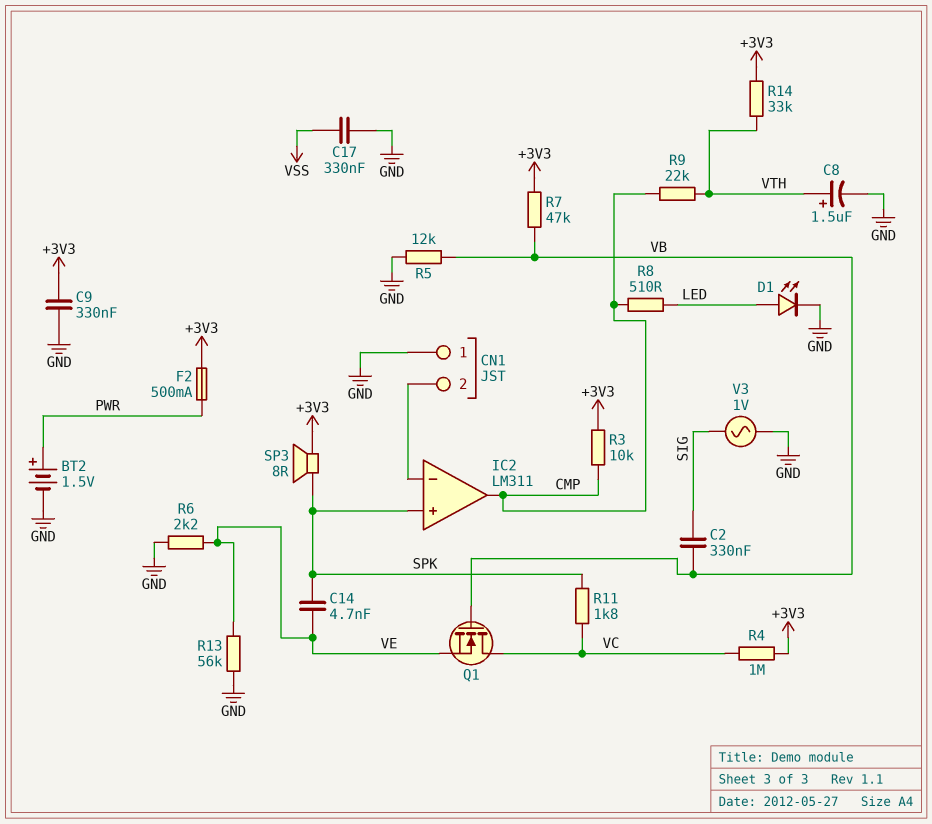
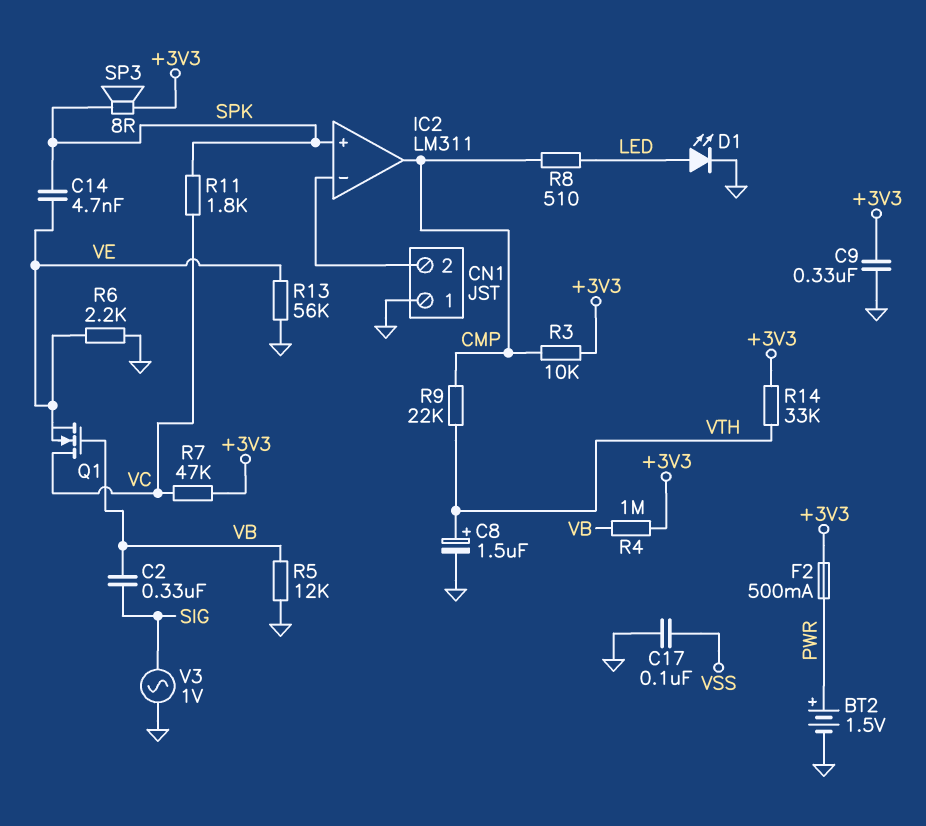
C17: 330nF (GND, VSS) -> 100nF (GND, VSS)
R4: 1M (+3V3, VC) -> 1M (+3V3, VB)
R7: 47k (+3V3, VB) -> 47k (+3V3, VC)

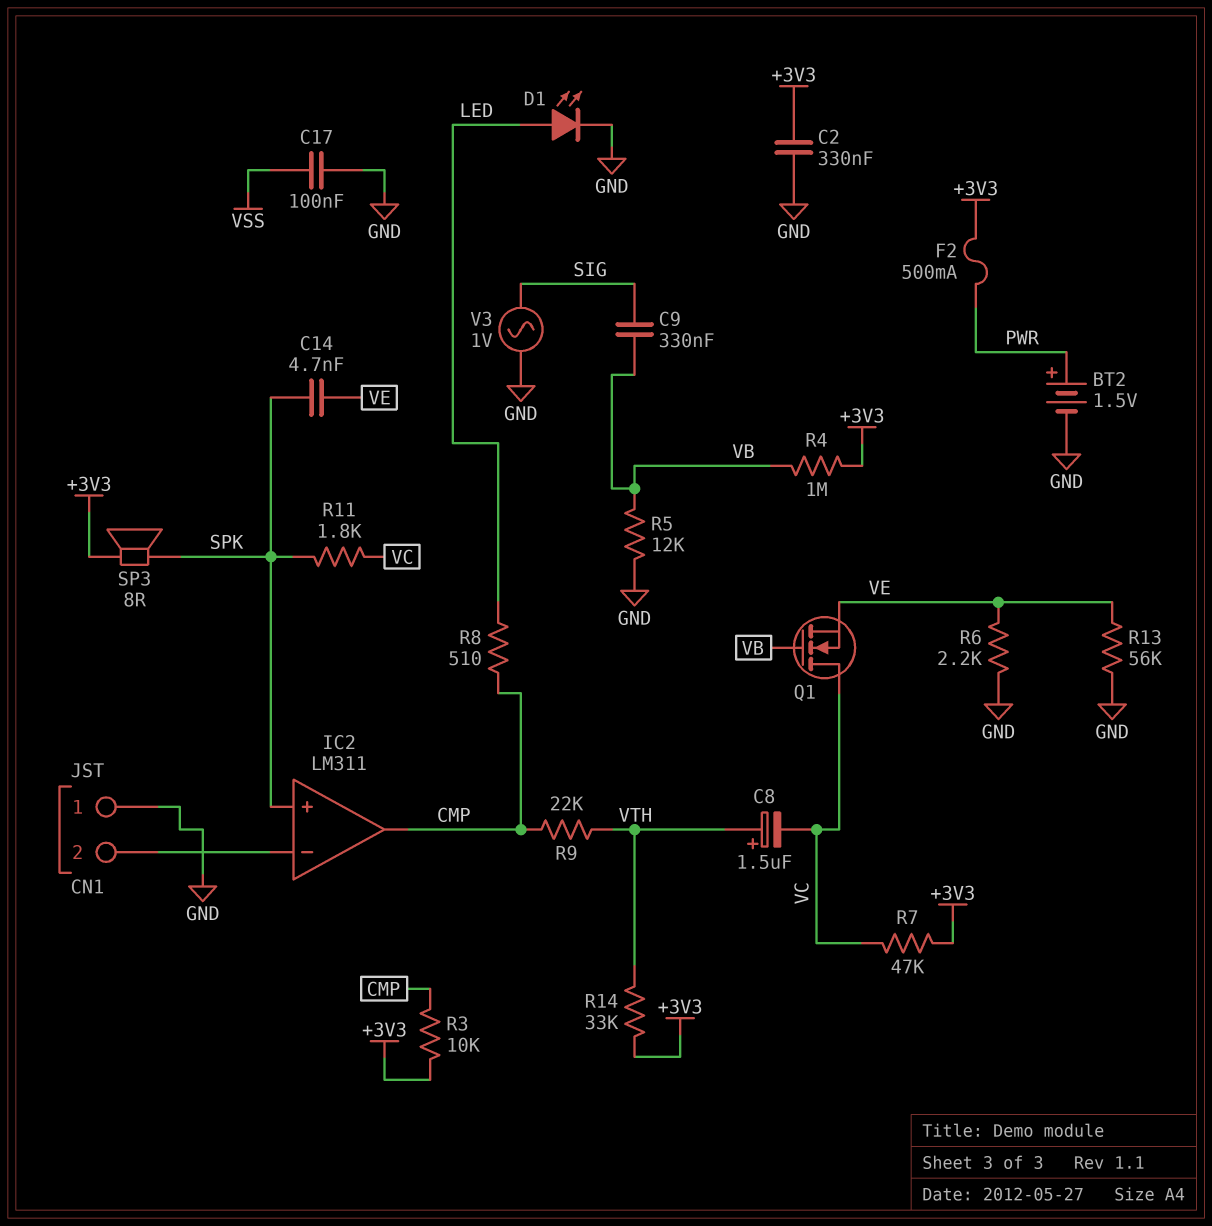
C2: 330nF (SIG, VB) -> 330nF (+3V3, GND)
C8: 1.5uF (plus VTH, minus GND) -> 1.5uF (plus VTH, minus VC)
C9: 330nF (+3V3, GND) -> 330nF (SIG, VB)

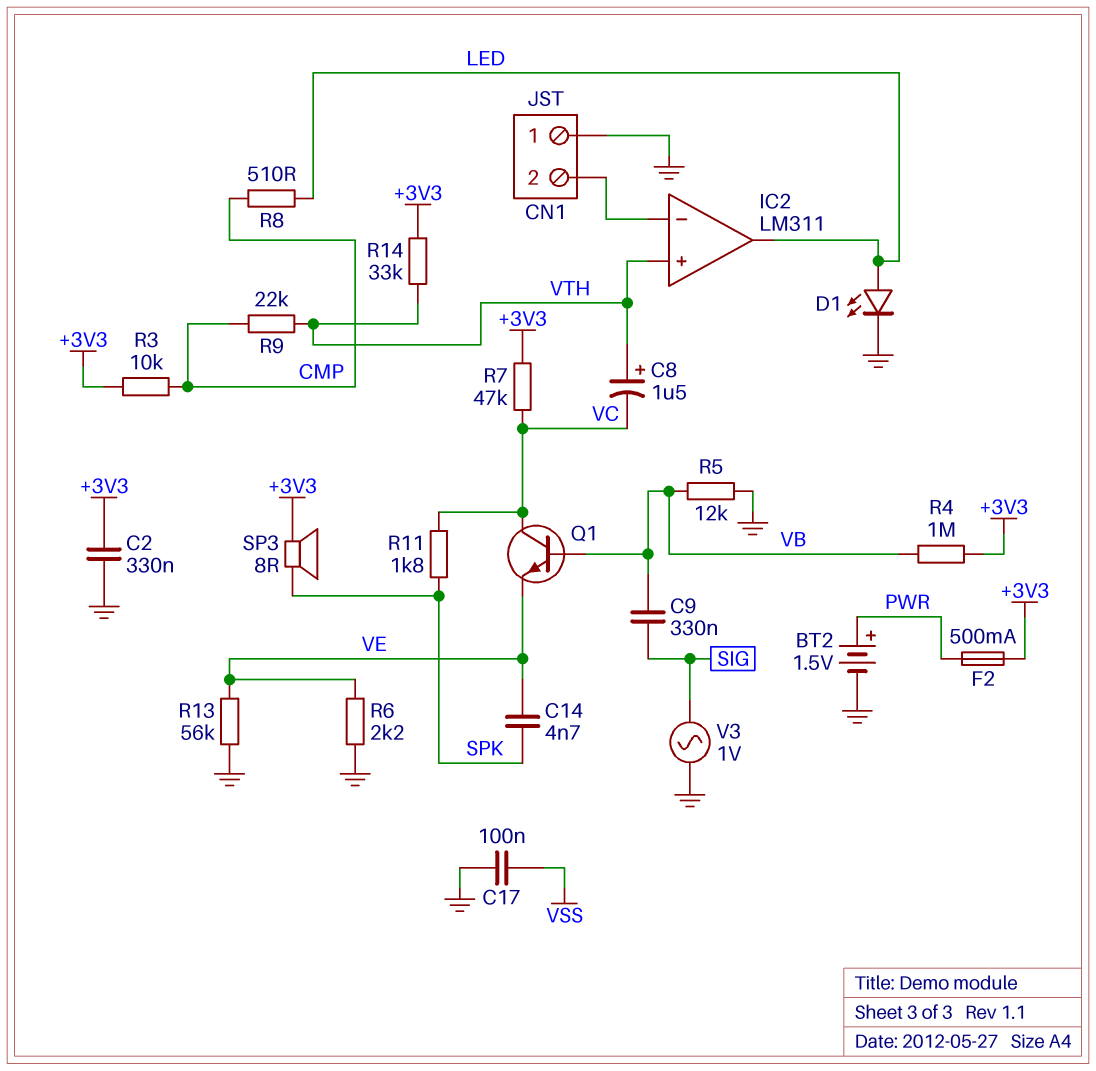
IC2 pin in+: SPK -> VTH
IC2 pin out: CMP -> LED
Q1: NMOS (G VB, D VC, S VE) -> NPN (B VB, C VC, E VE)

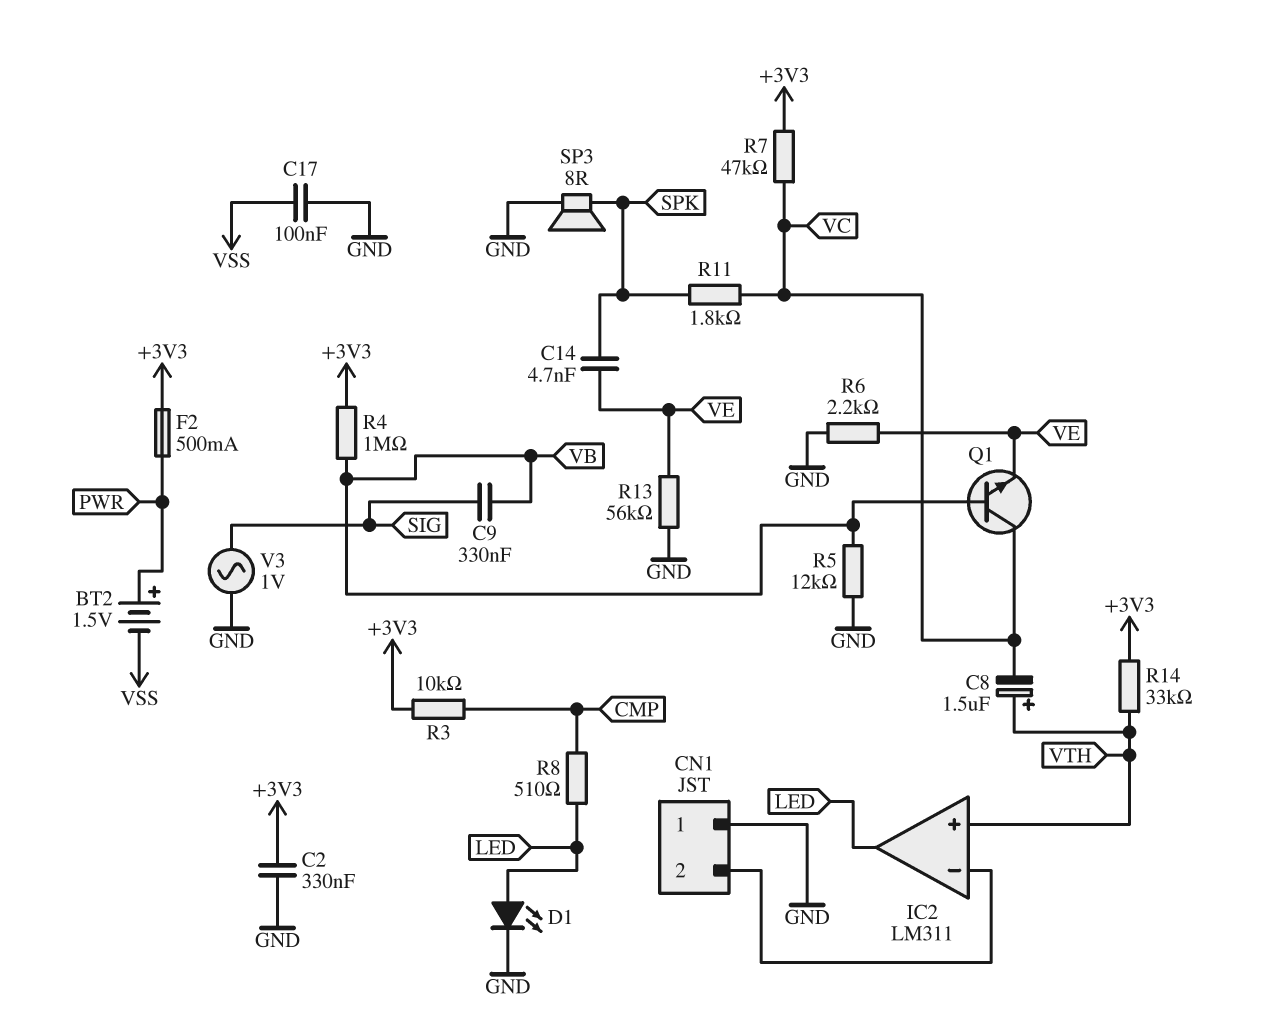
BT2: 1.5V (plus PWR, minus GND) -> 1.5V (plus PWR, minus VSS)
R9: 22k (CMP, VTH) -> none
SP3: speaker 8R (+3V3, SPK) -> speaker 8R (GND, SPK)

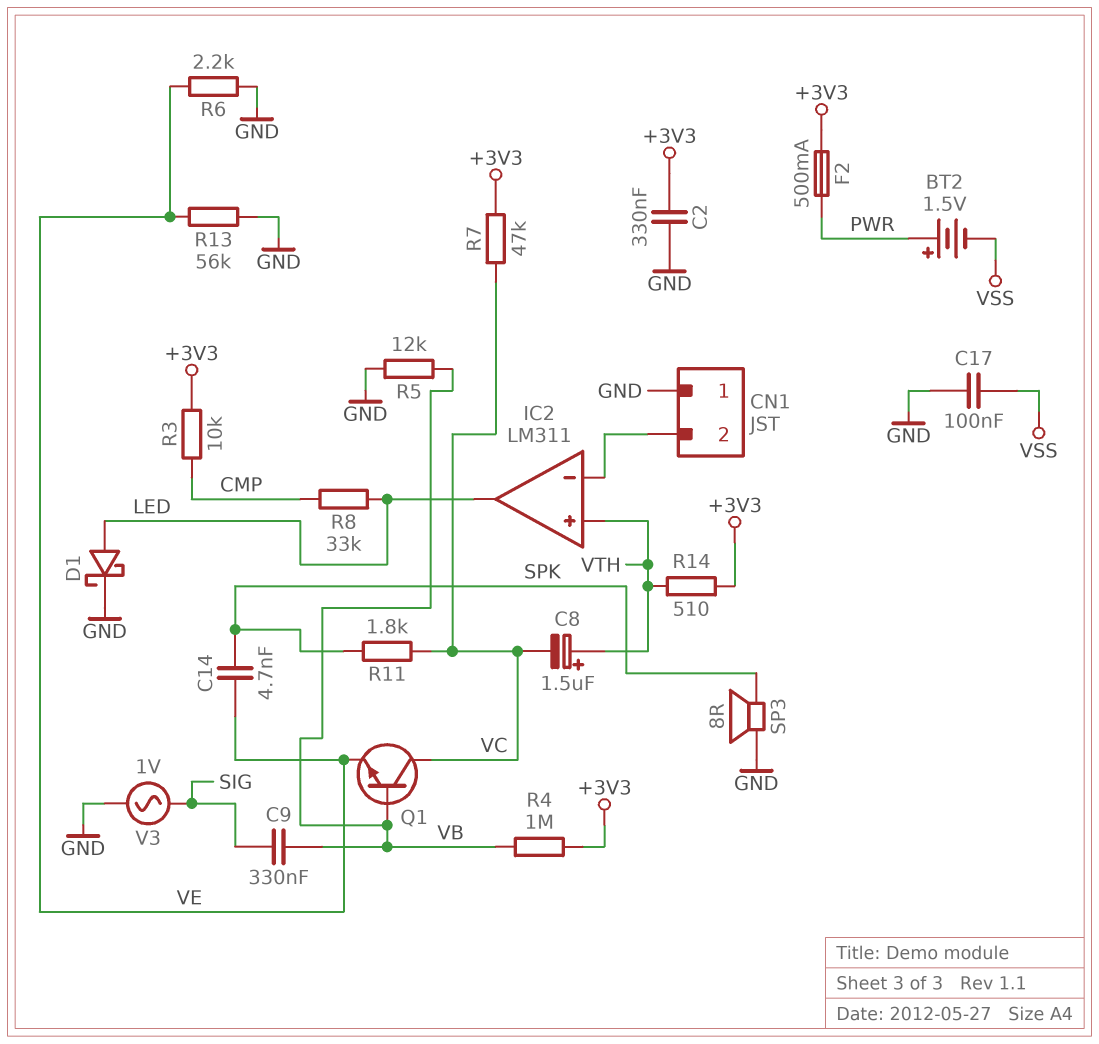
D1: LED (A LED, K GND) -> schottky (A LED, K GND)
R8: 510 (CMP, LED) -> 33k (CMP, LED)
R14: 33k (+3V3, VTH) -> 510 (+3V3, VTH)

